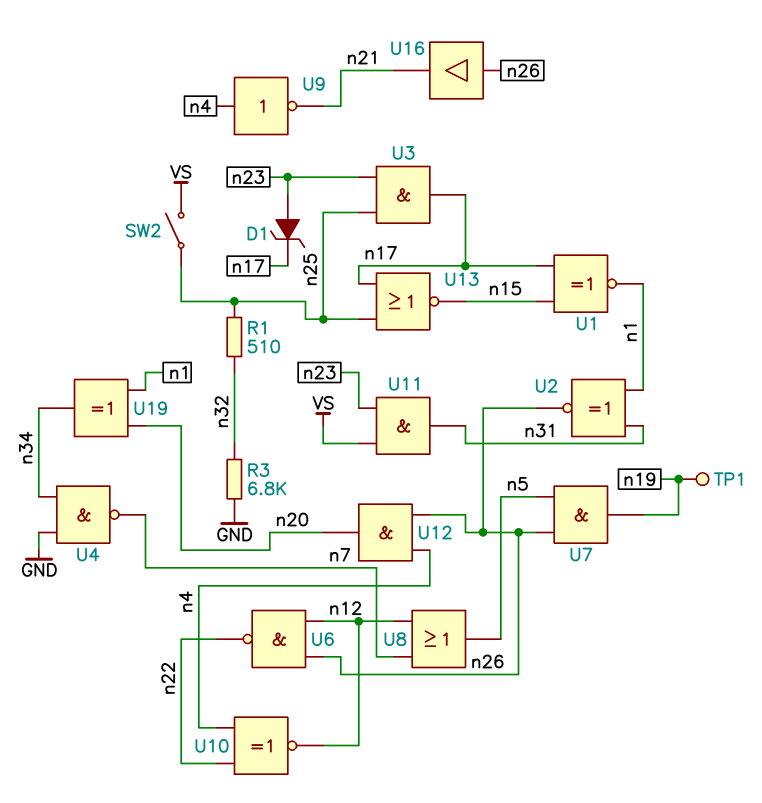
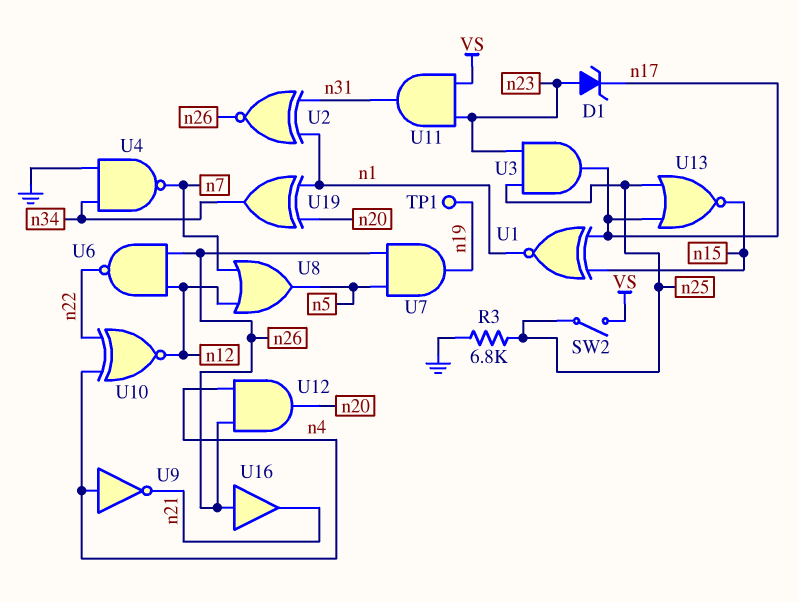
R1: 510 (n25, n32) -> none
R3: 6.8k (GND, n32) -> 6.8k (GND, n25)

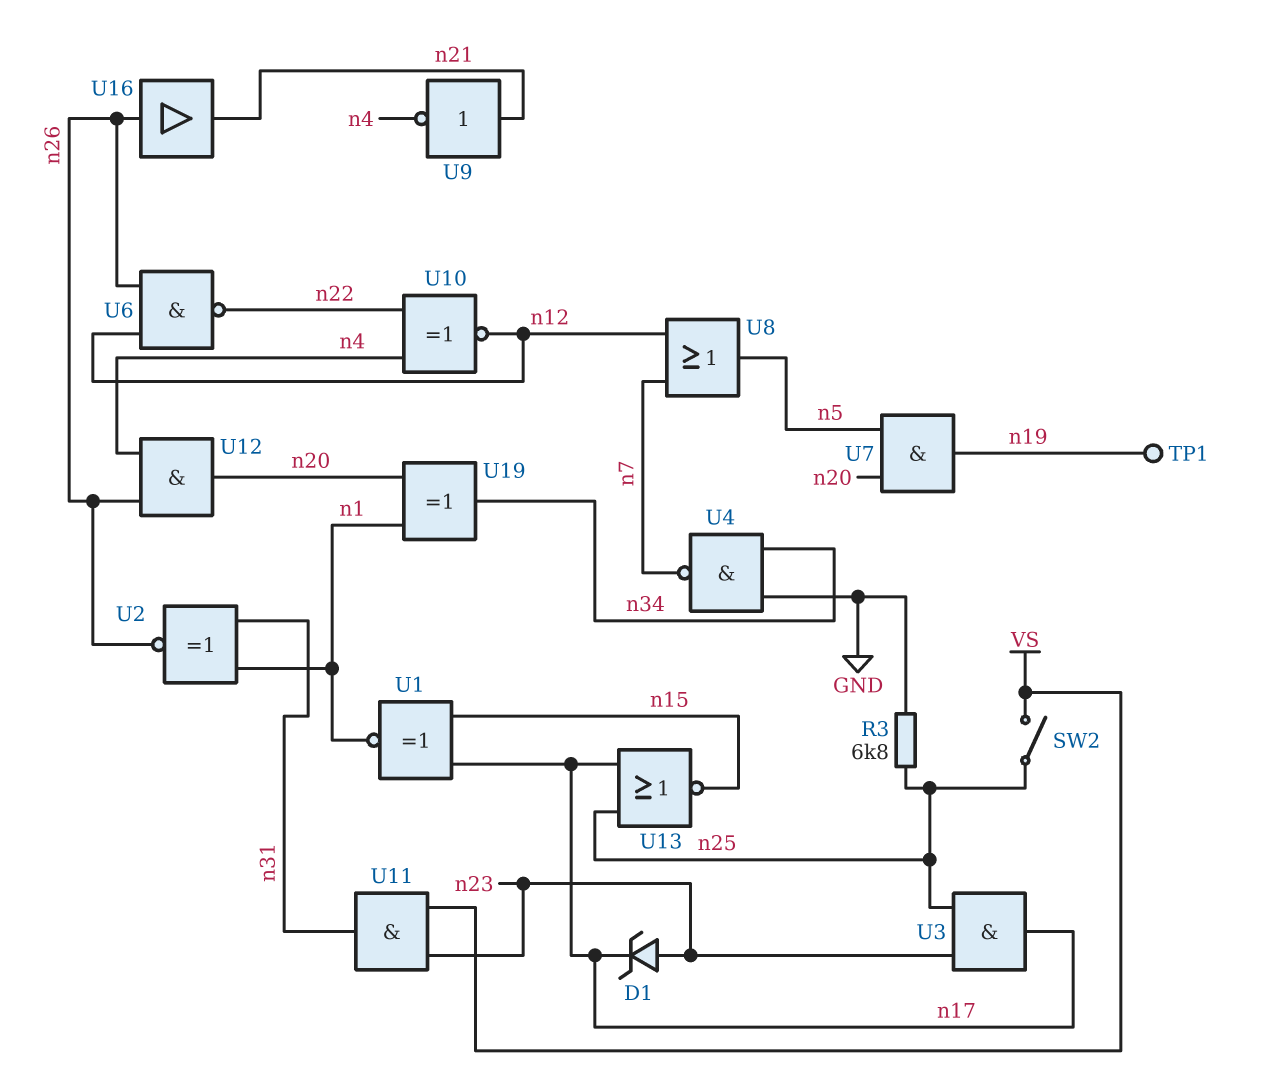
U7: AND (in n5, in n26, out n19) -> AND (in n5, in n20, out n19)
U9: NOT (in n4, out n21) -> NOT (in n21, out n4)

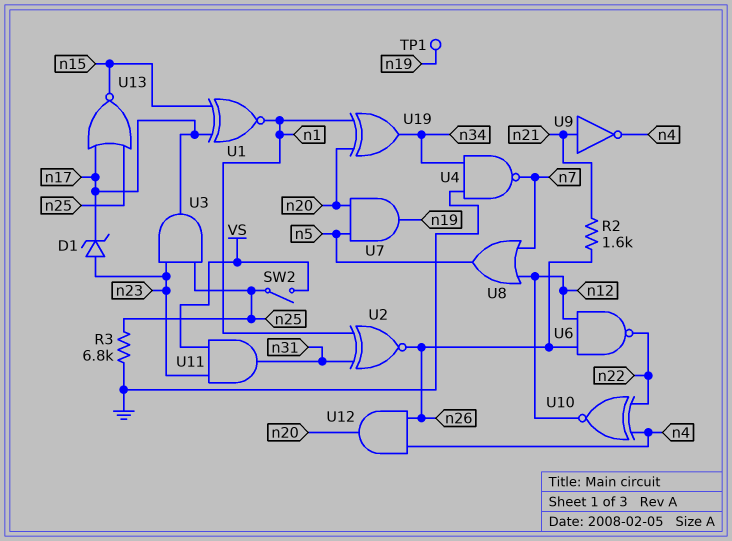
R2: none -> 1.6k (n21, n26)
U16: buffer (in n26, out n21) -> none

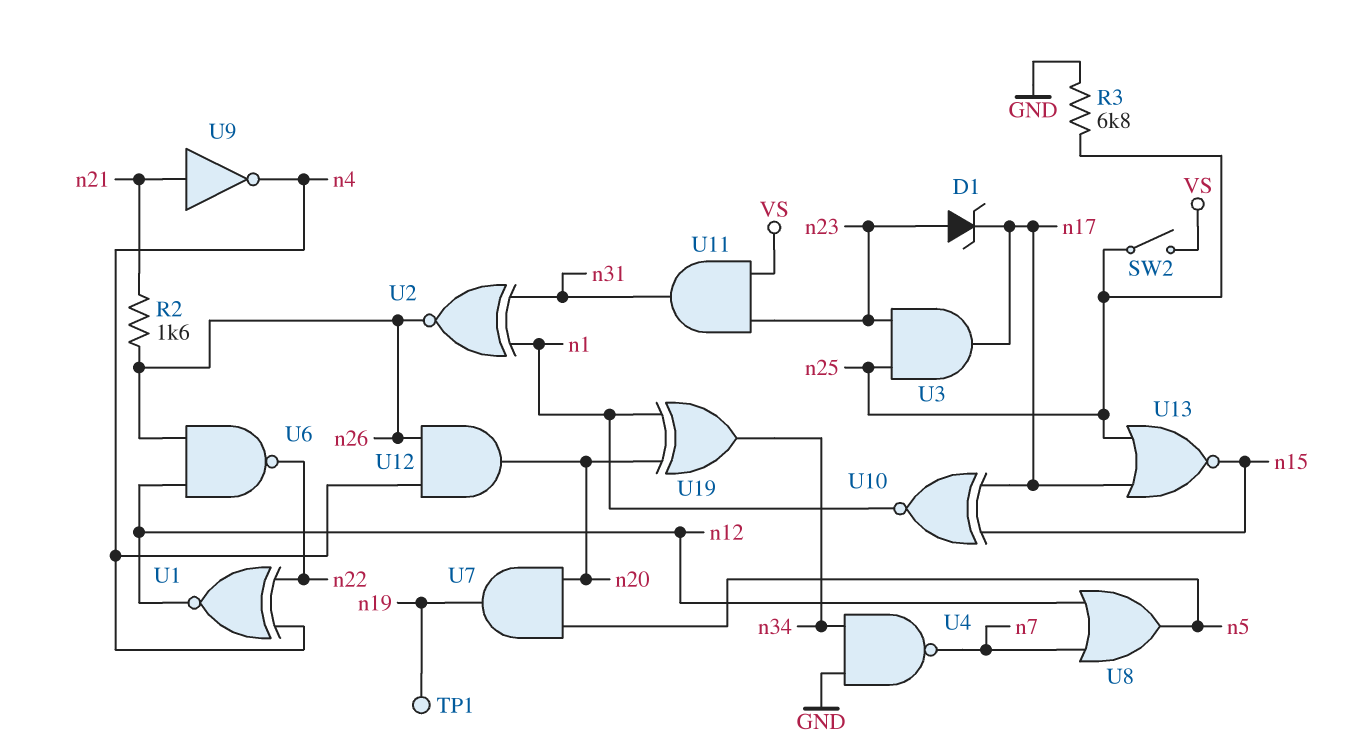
U1: XNOR (in n15, in n17, out n1) -> XNOR (in n4, in n22, out n12)
U10: XNOR (in n4, in n22, out n12) -> XNOR (in n15, in n17, out n1)

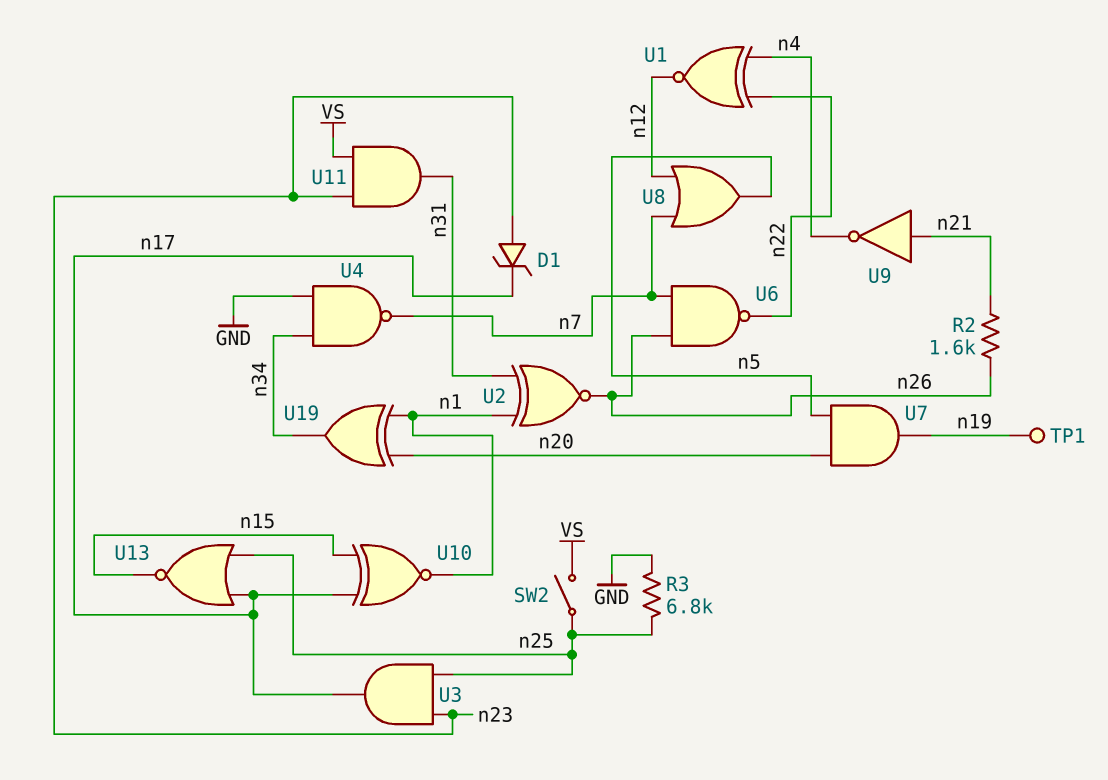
U6: NAND (in n12, in n26, out n22) -> NAND (in n7, in n26, out n22)
U12: AND (in n4, in n26, out n20) -> none

